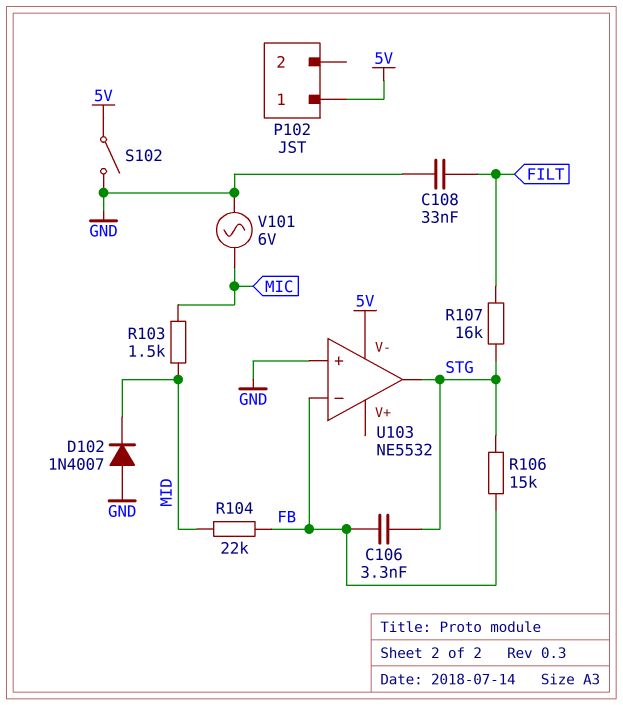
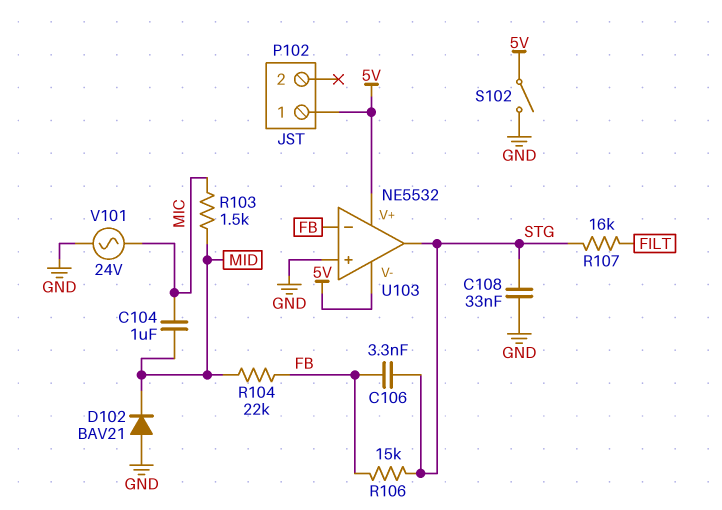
C104: none -> 1uF (MIC, MID)
C108: 33nF (FILT, GND) -> 33nF (GND, STG)
D102: diode 1N4007 (A GND, K MID) -> diode BAV21 (A GND, K MID)
U103 pin V+: none -> 5V
V101: AC 6V (GND, MIC) -> AC 24V (GND, MIC)

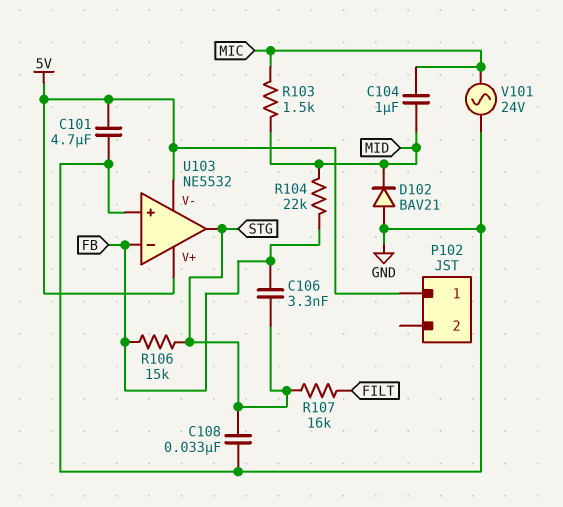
C101: none -> 4.7uF (5V, GND)
S102: switch (5V, GND) -> none

